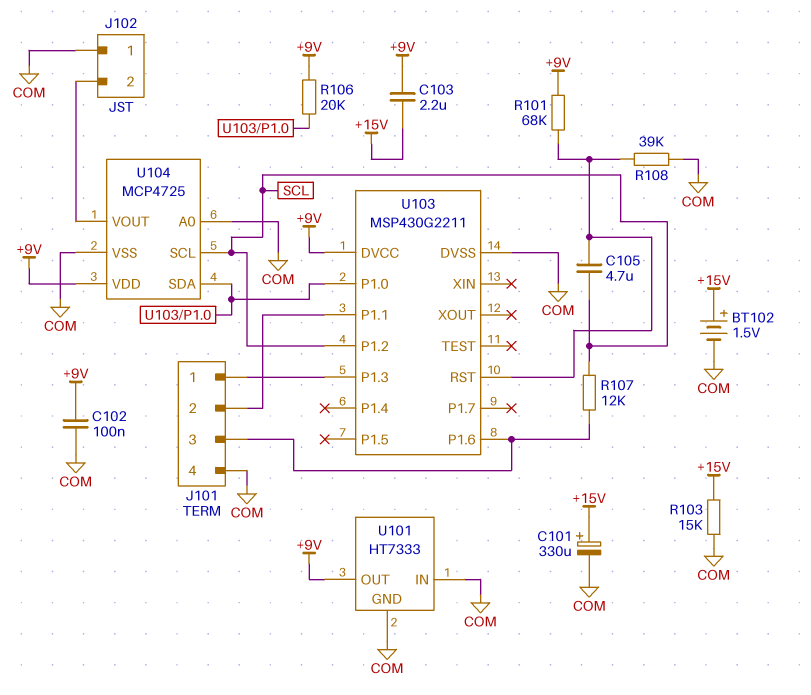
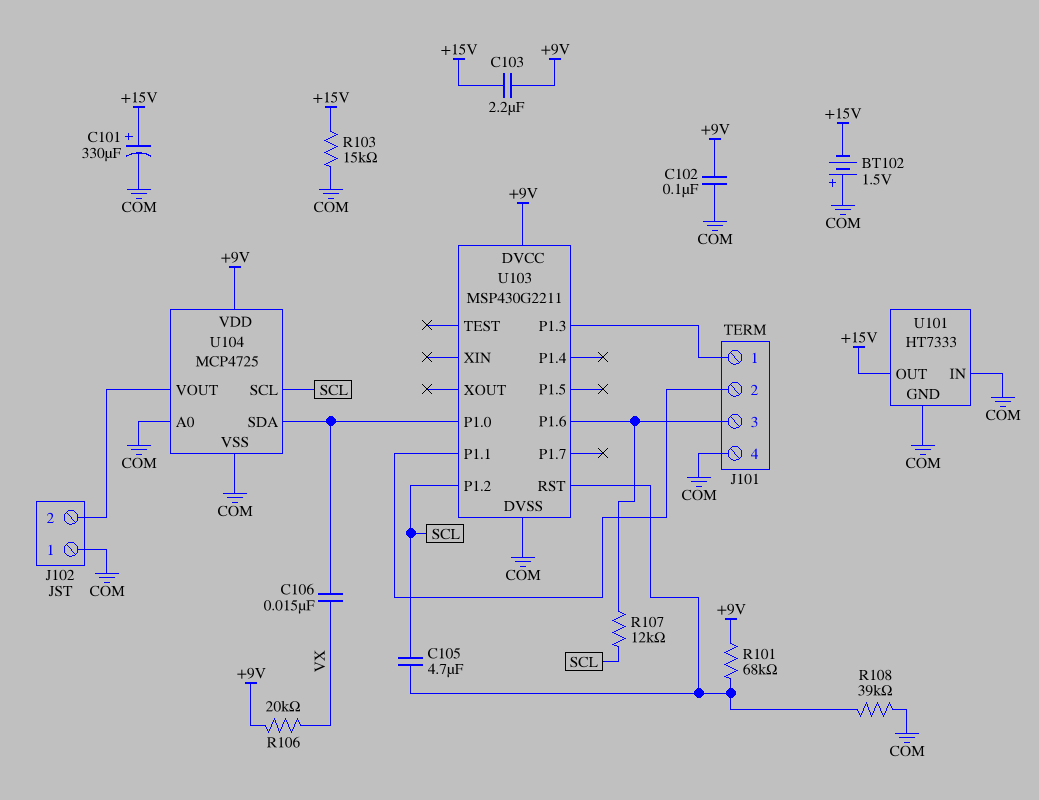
BT102: 1.5V (plus +15V, minus COM) -> 1.5V (plus COM, minus +15V)
C106: none -> 15nF (U103/P1.0, VX)
R106: 20k (+9V, U103/P1.0) -> 20k (+9V, VX)
U101 pin OUT: +9V -> +15V

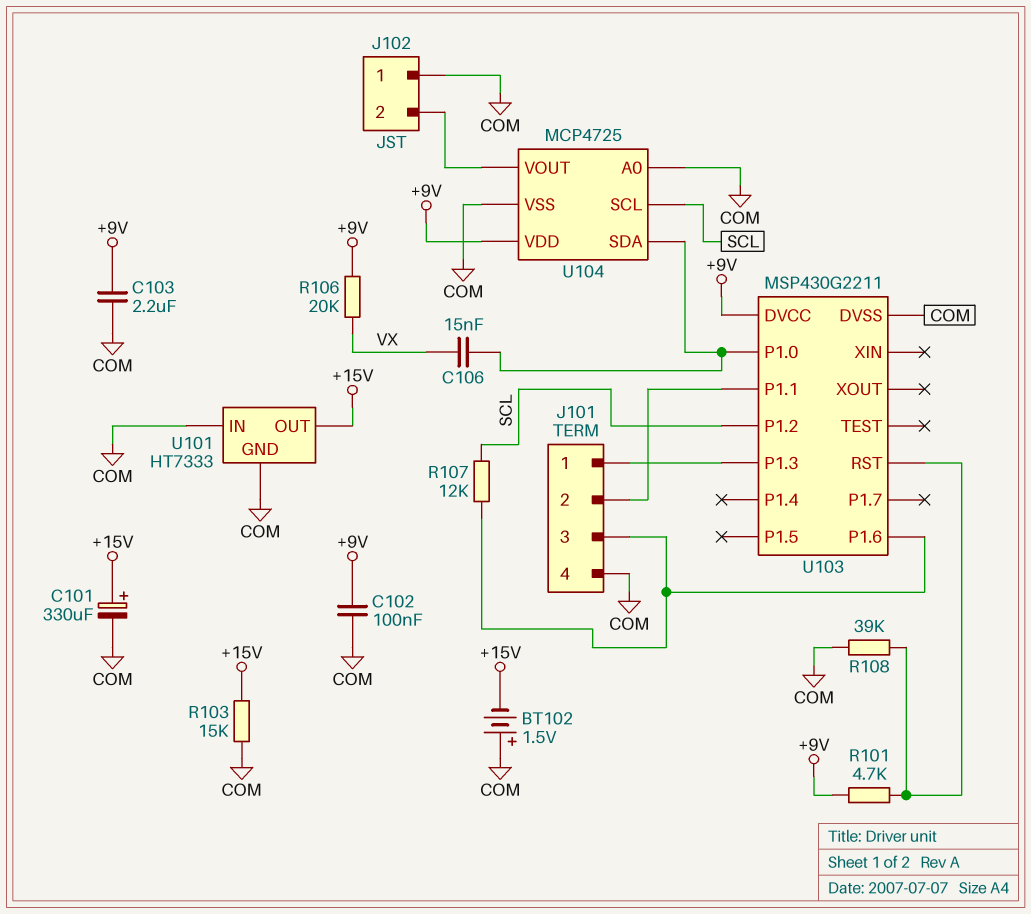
C103: 2.2uF (+9V, +15V) -> 2.2uF (+9V, COM)
C105: 4.7uF (SCL, U103/RST) -> none
R101: 68k (+9V, U103/RST) -> 4.7k (+9V, U103/RST)

